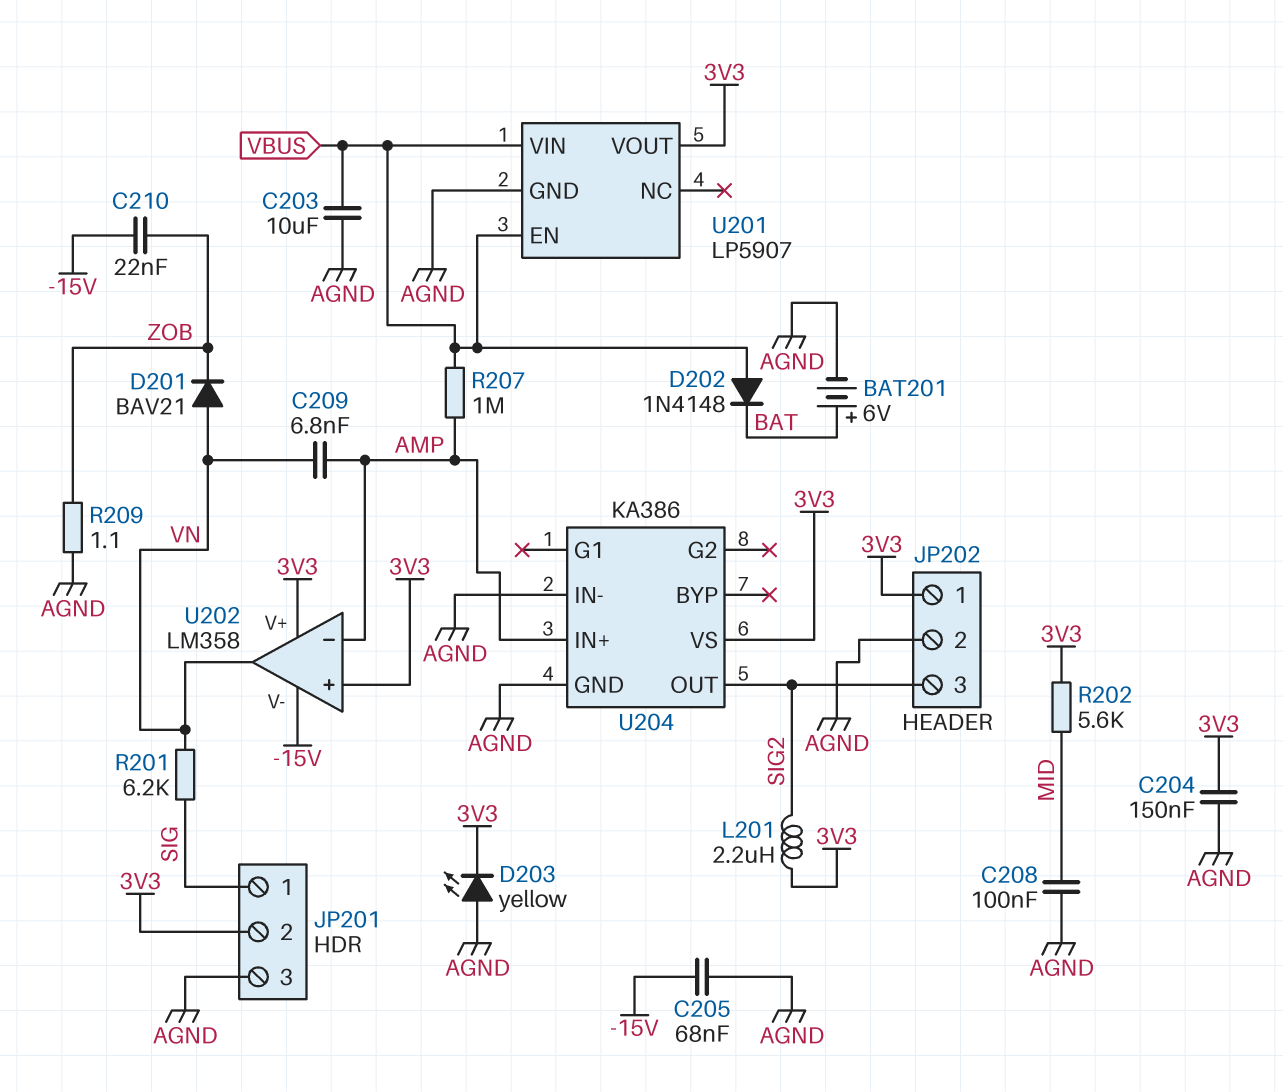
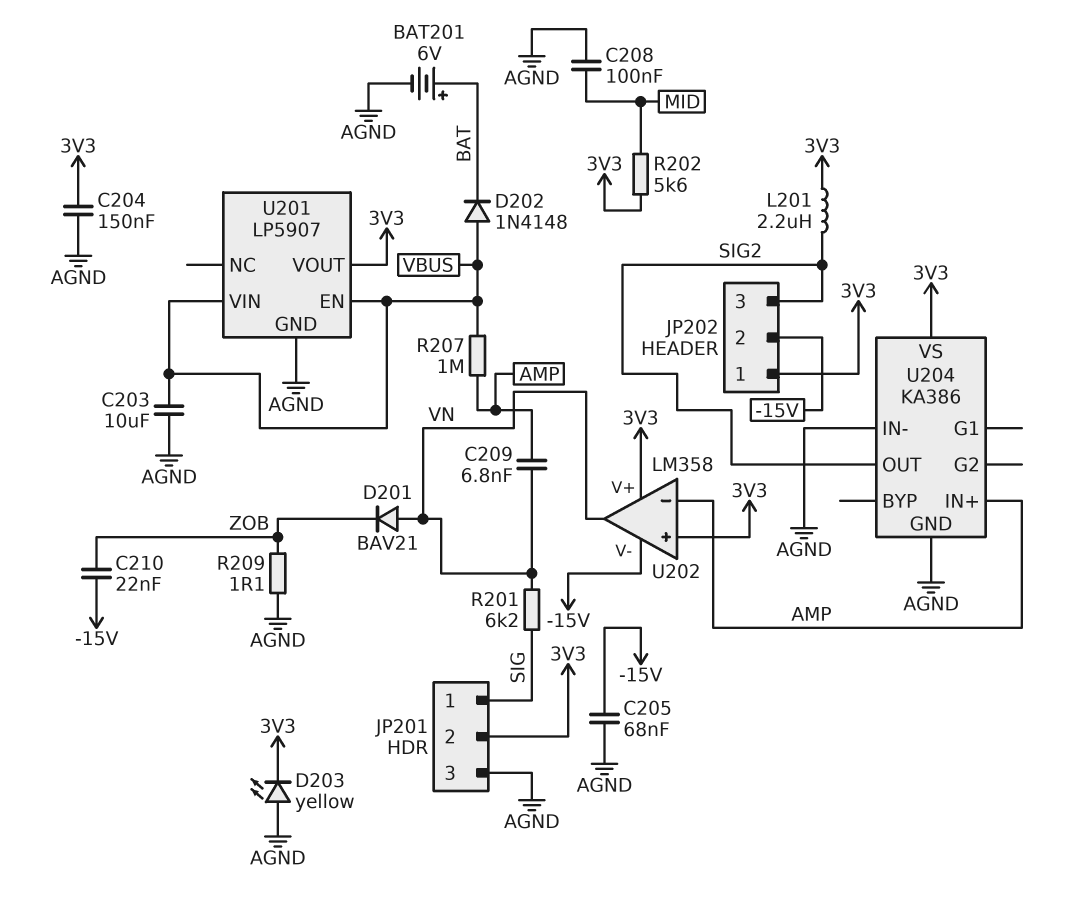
JP202 pin 2: AGND -> -15V

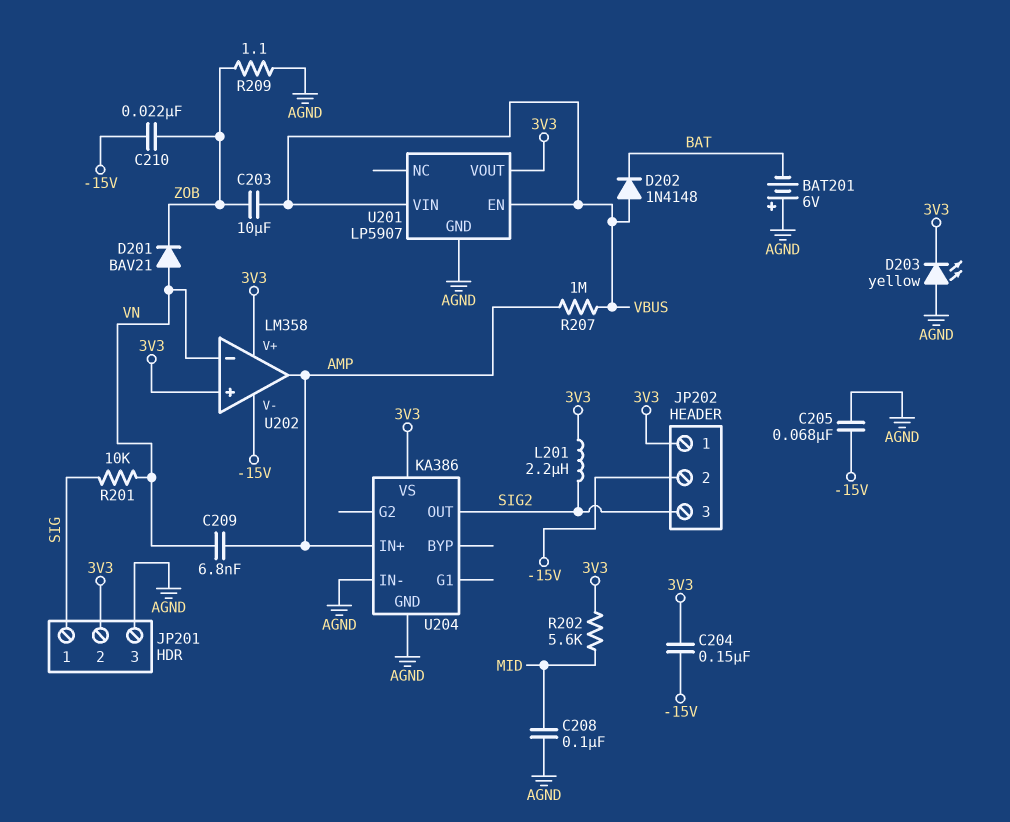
BAT201: 6V (plus BAT, minus AGND) -> 6V (plus AGND, minus BAT)
C203: 10uF (AGND, VBUS) -> 10uF (VBUS, ZOB)
C204: 150nF (3V3, AGND) -> 150nF (-15V, 3V3)
R201: 6.2k (SIG, VN) -> 10k (SIG, VN)
U202 pin in-: AMP -> VN
U202 pin out: VN -> AMP

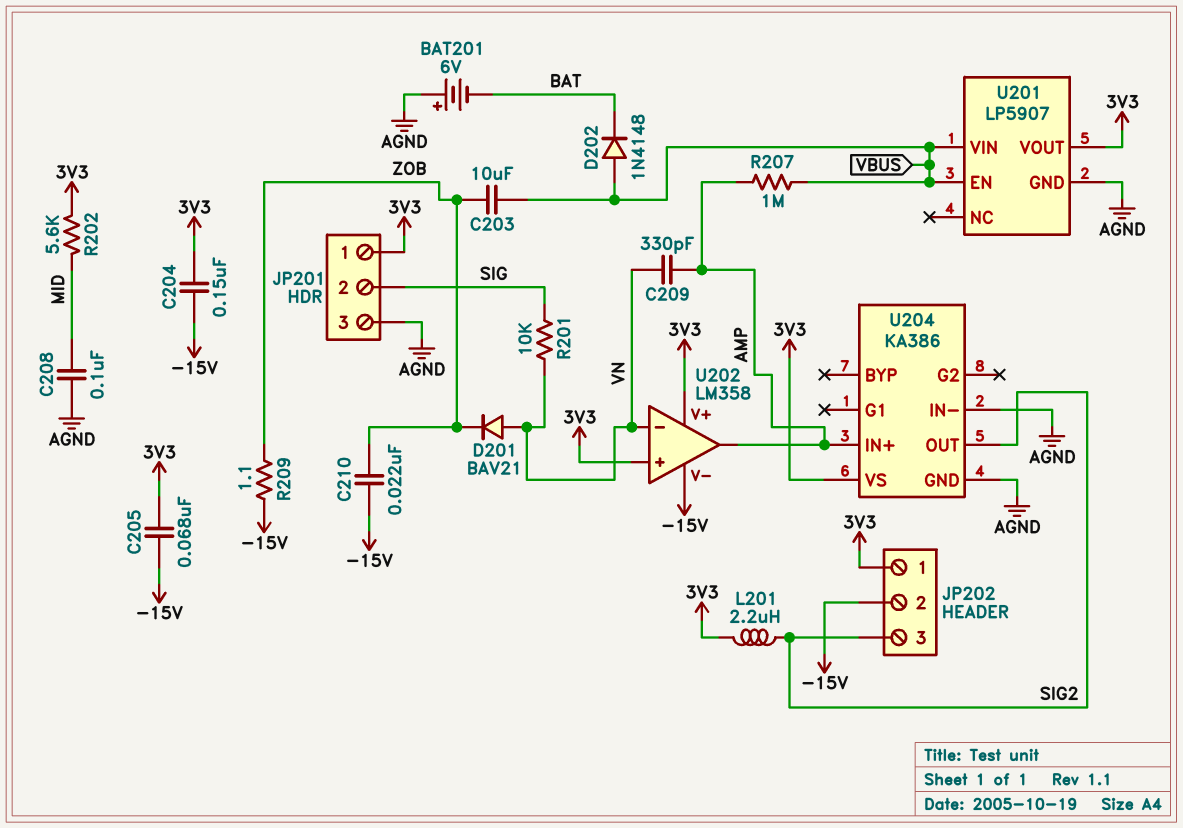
C205: 68nF (-15V, AGND) -> 68nF (-15V, 3V3)
C209: 6.8nF (AMP, VN) -> 330pF (AMP, VN)
D203: LED yellow (A AGND, K 3V3) -> none
JP201 pin 1: SIG -> 3V3
JP201 pin 2: 3V3 -> SIG
R209: 1.1 (AGND, ZOB) -> 1.1 (-15V, ZOB)

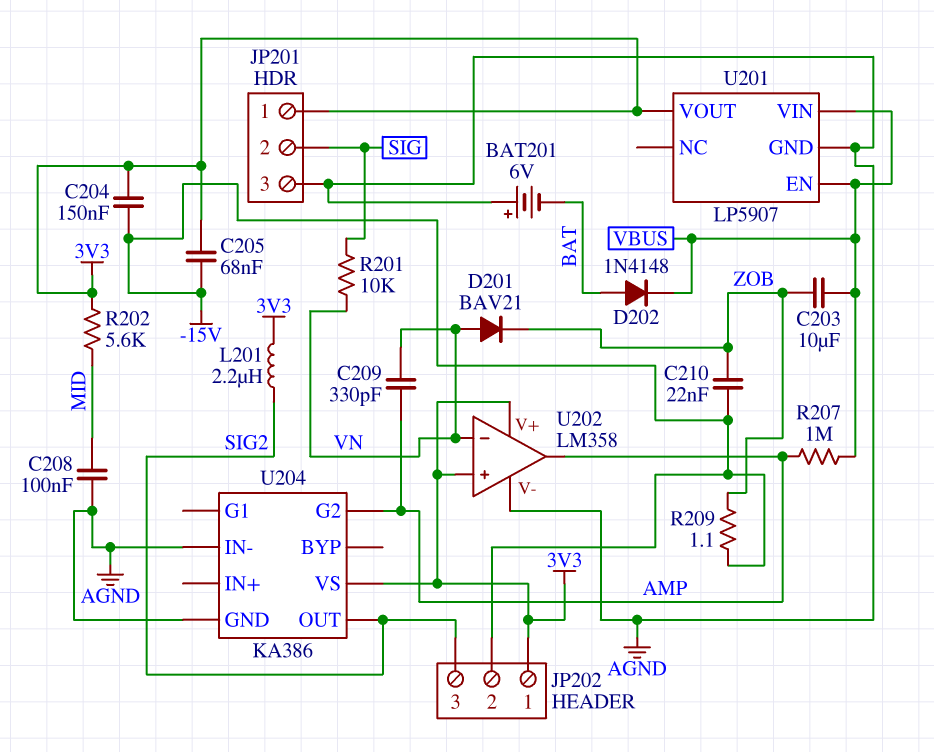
D202: diode 1N4148 (A VBUS, K BAT) -> diode 1N4148 (A BAT, K VBUS)
U202 pin V-: -15V -> AGND
U204 pin G2: none -> AMP
U204 pin IN+: AMP -> none

